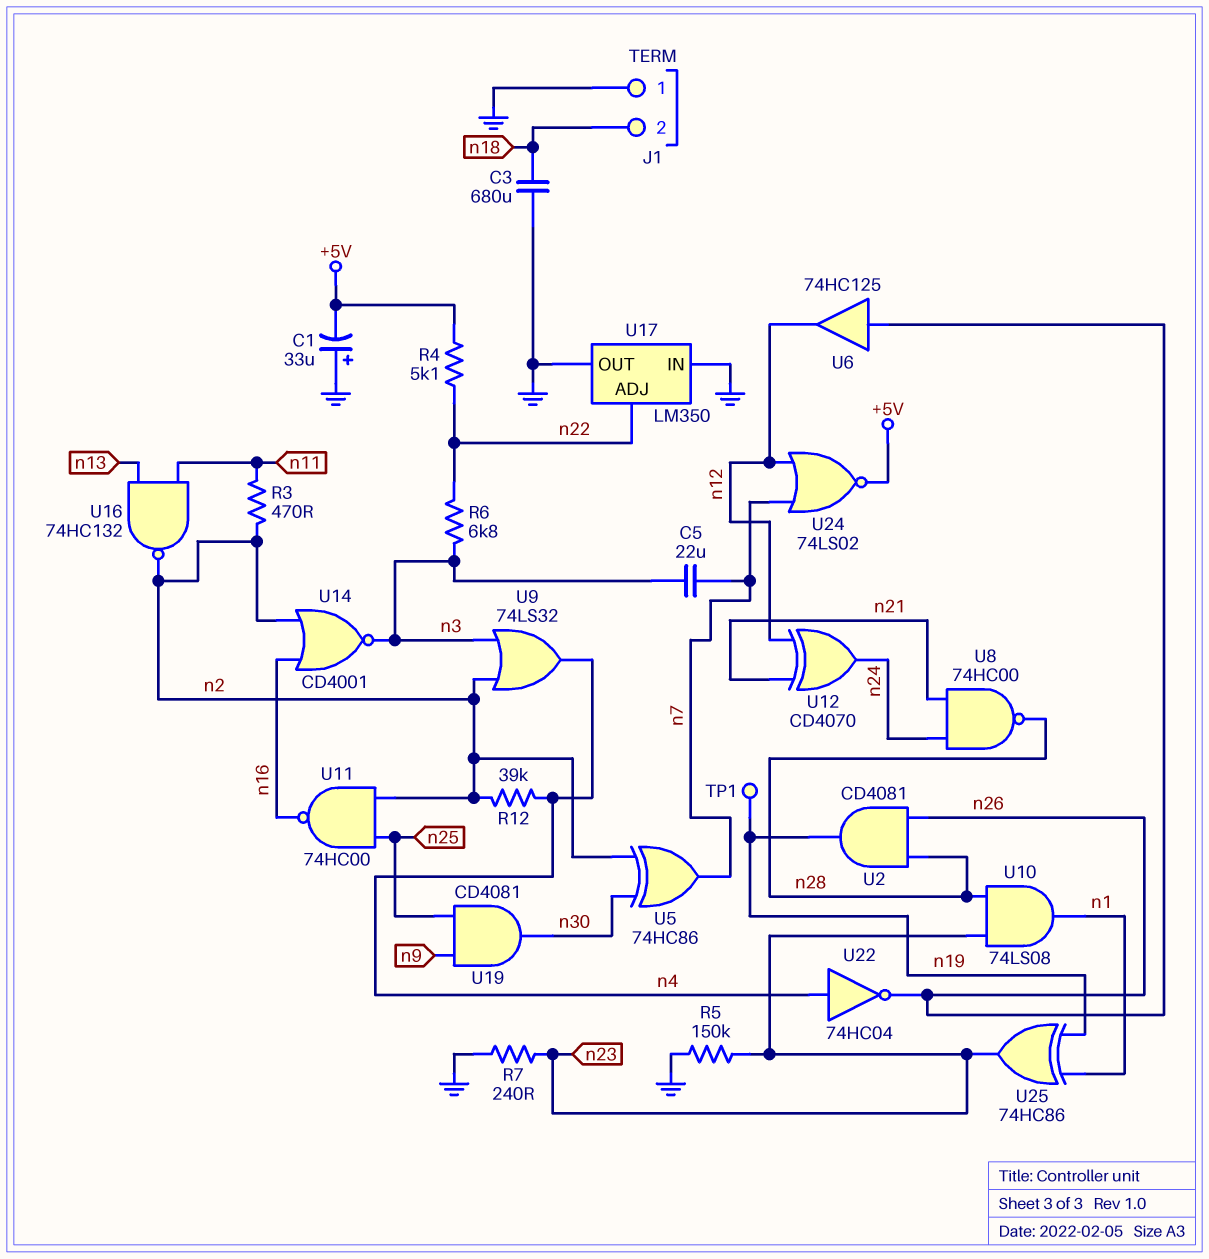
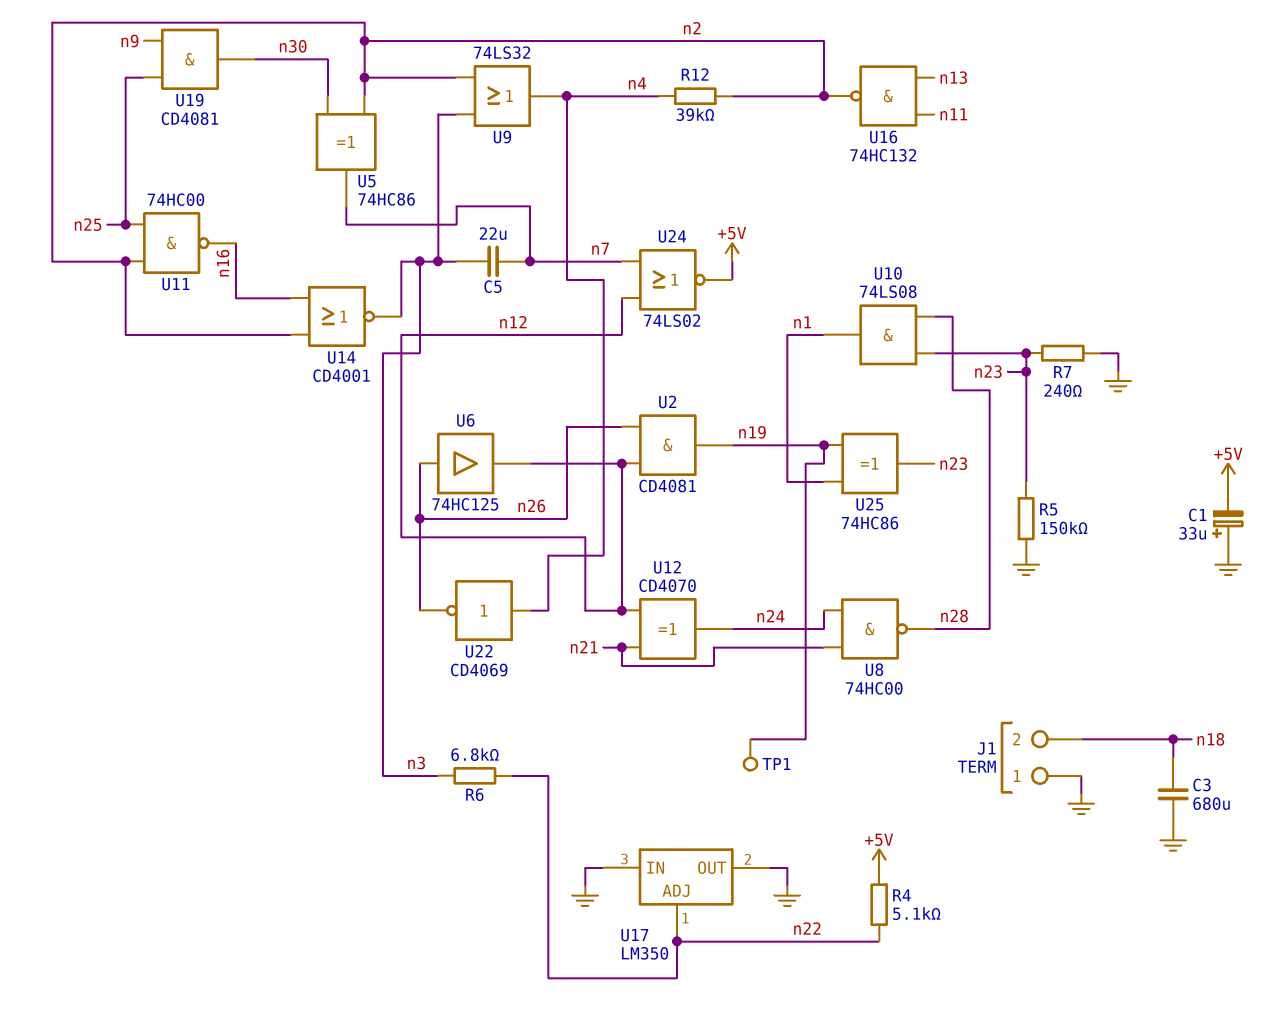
R3: 470 (n2, n11) -> none
U2: AND CD4081 (in n26, in n28, out n19) -> AND CD4081 (in n12, in n26, out n19)
U22: NOT 74HC04 (in n4, out n26) -> NOT CD4069 (in n4, out n26)

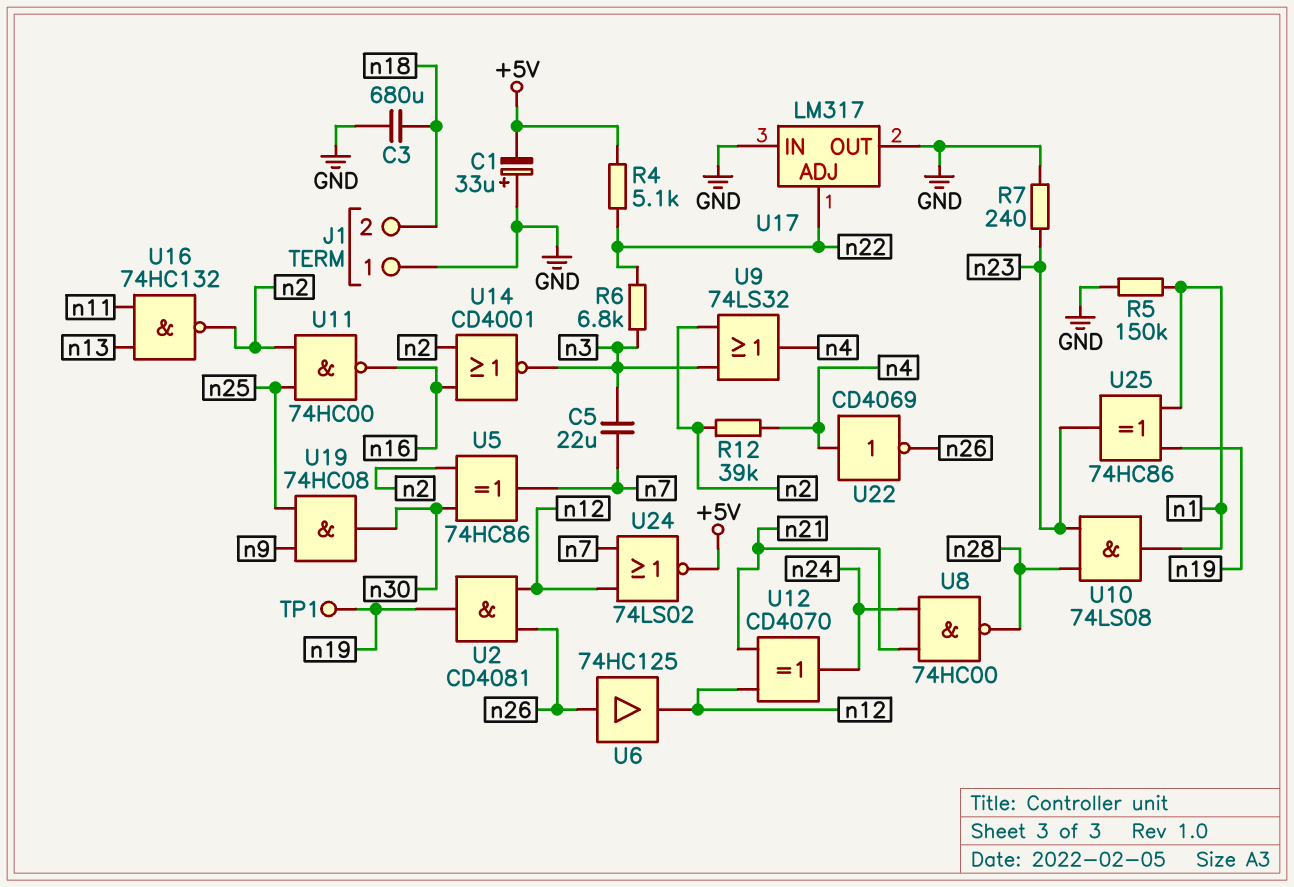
R5: 150k (GND, n23) -> 150k (GND, n1)
U17: LM350 -> LM317
U19: AND CD4081 (in n9, in n25, out n30) -> AND 74HC08 (in n9, in n25, out n30)

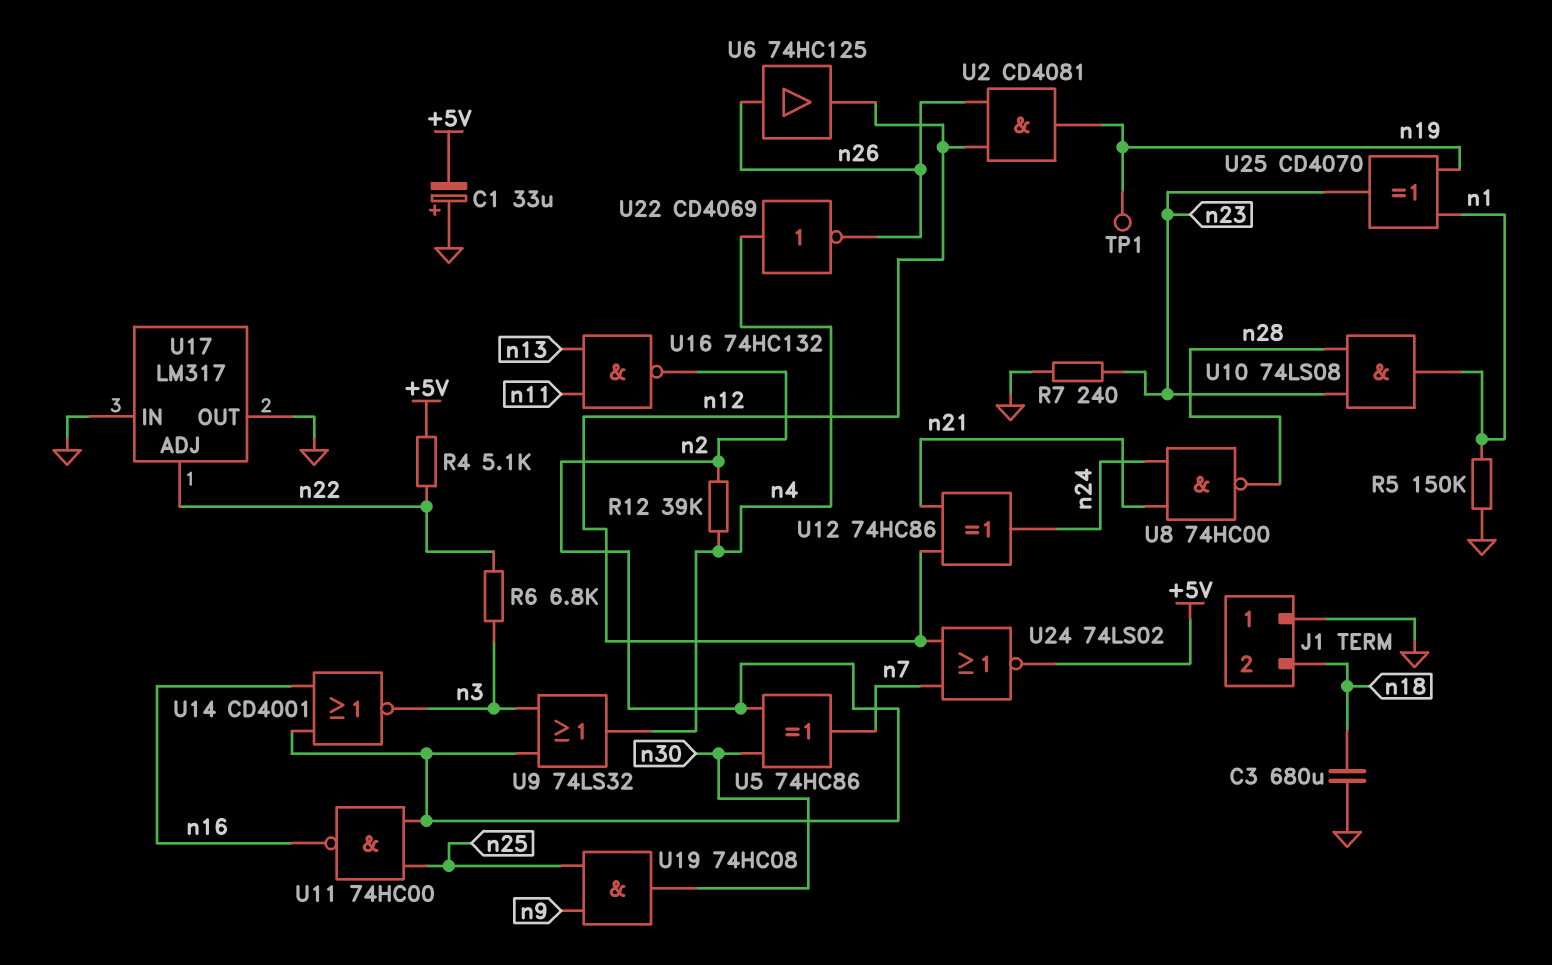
C5: 22uF (n3, n7) -> none
U12: XOR CD4070 (in n12, in n21, out n24) -> XOR 74HC86 (in n12, in n21, out n24)
U25: XOR 74HC86 (in n1, in n19, out n23) -> XOR CD4070 (in n1, in n19, out n23)

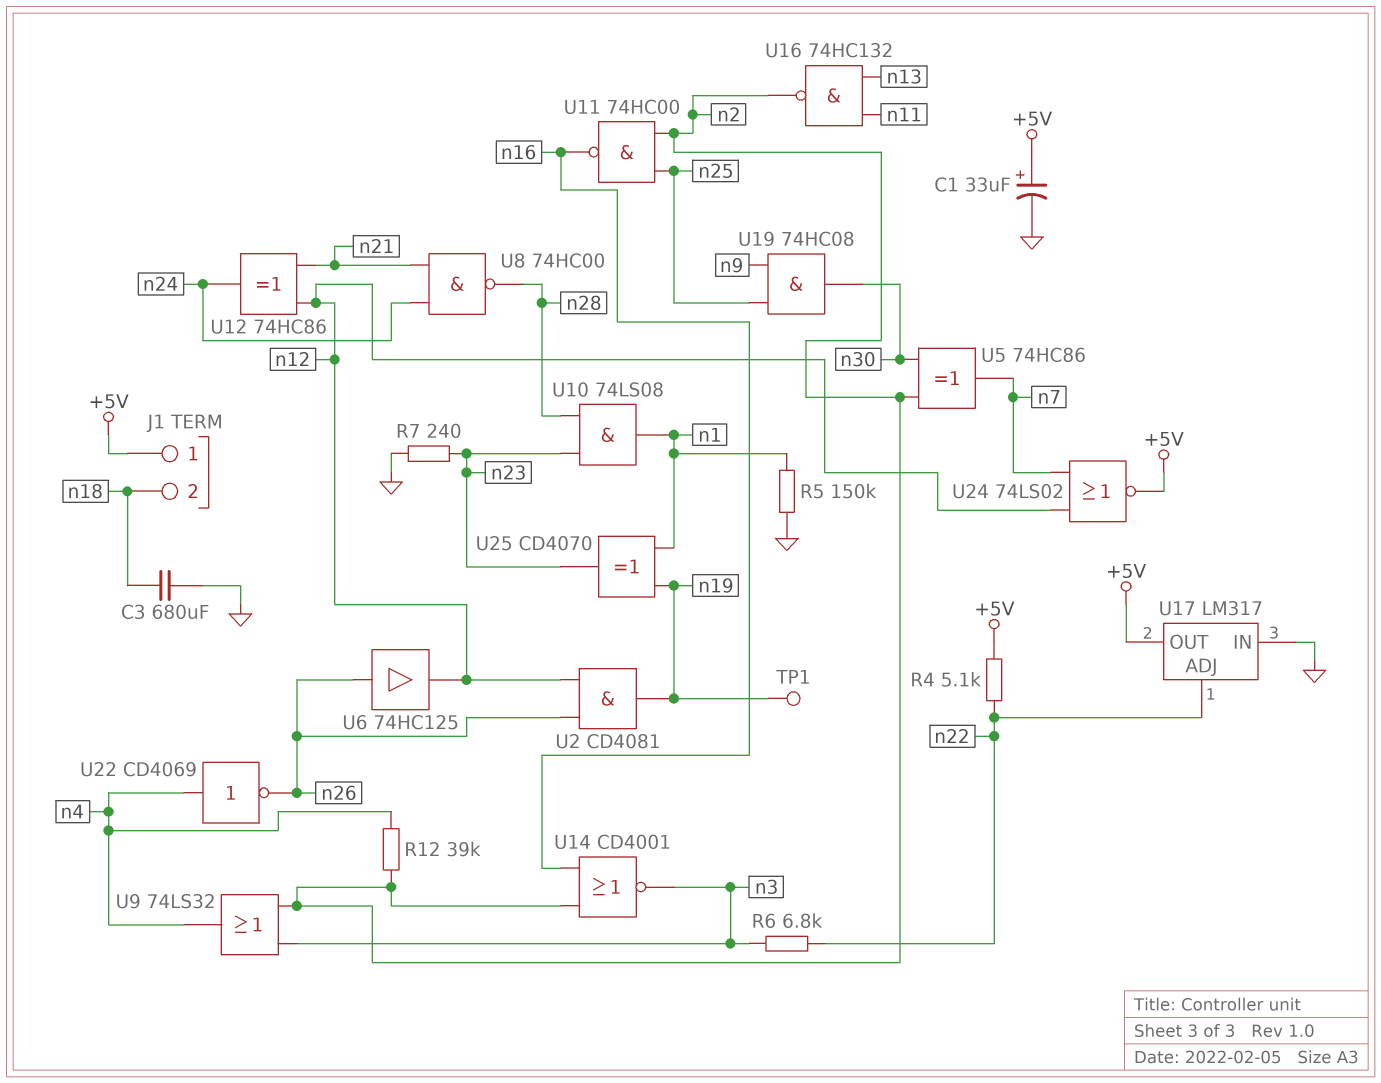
C1: 33uF (plus GND, minus +5V) -> 33uF (plus +5V, minus GND)
J1 pin 1: GND -> +5V
U17 pin OUT: GND -> +5V

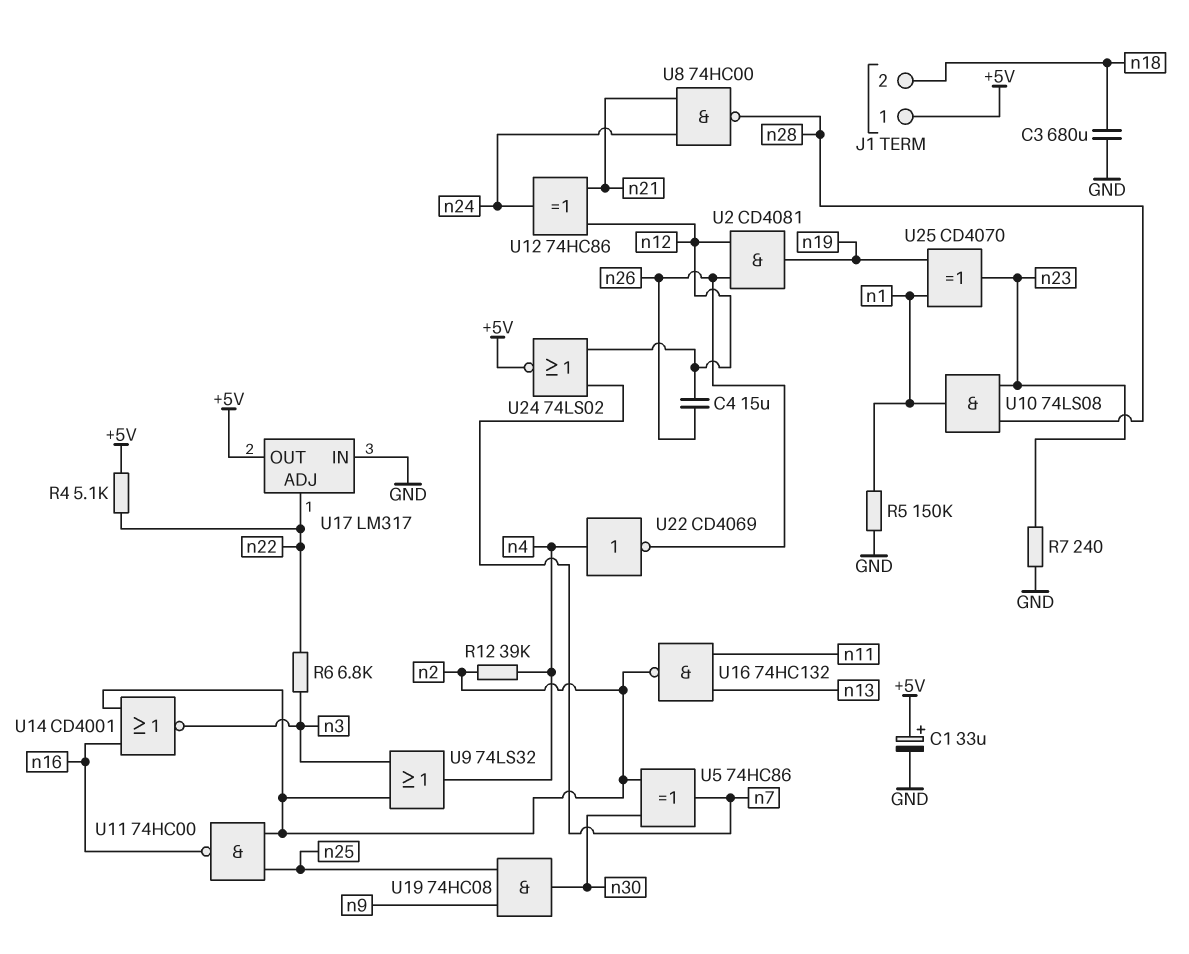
C4: none -> 15uF (n12, n26)
TP1: test point (n19) -> none
U6: buffer 74HC125 (in n26, out n12) -> none

